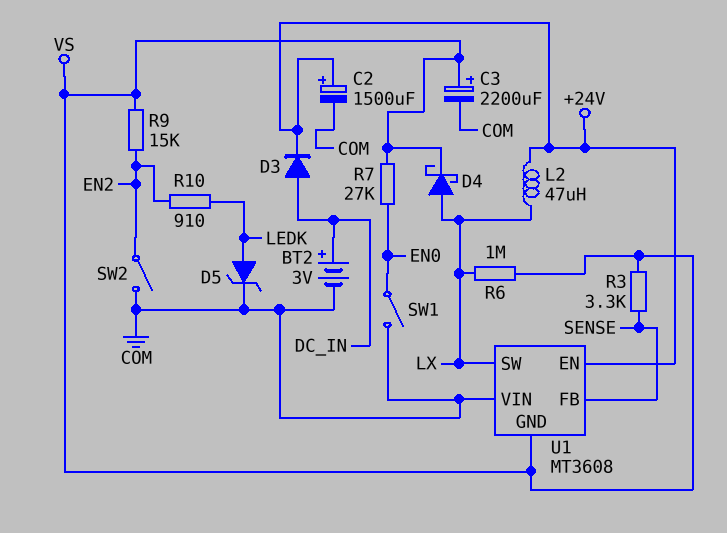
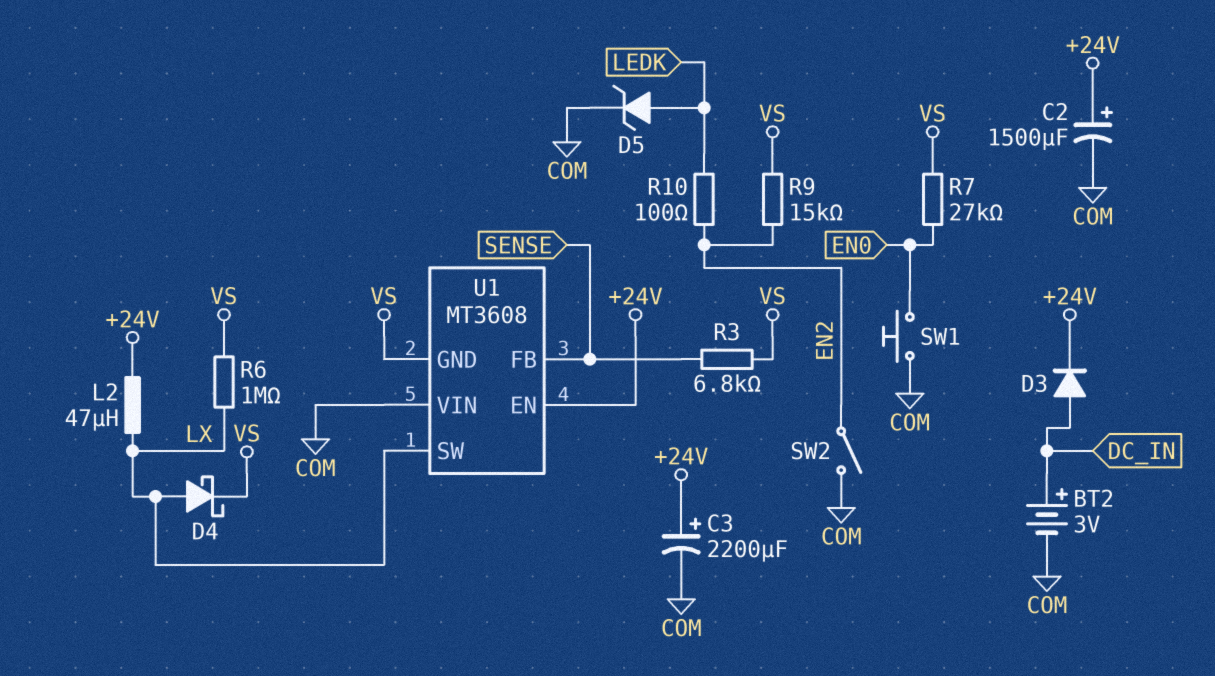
C3: 2200uF (plus VS, minus COM) -> 2200uF (plus +24V, minus COM)
R3: 3.3k (SENSE, VS) -> 6.8k (SENSE, VS)
R10: 910 (EN2, LEDK) -> 100 (EN2, LEDK)
SW1: switch (COM, EN0) -> button (COM, EN0)

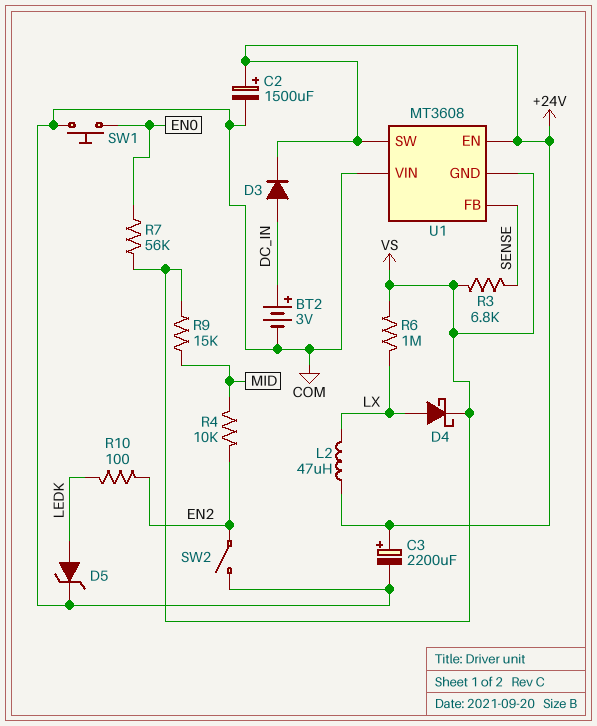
R4: none -> 10k (EN2, MID)
R7: 27k (EN0, VS) -> 56k (EN0, VS)
R9: 15k (EN2, VS) -> 15k (MID, VS)
U1 pin SW: LX -> +24V

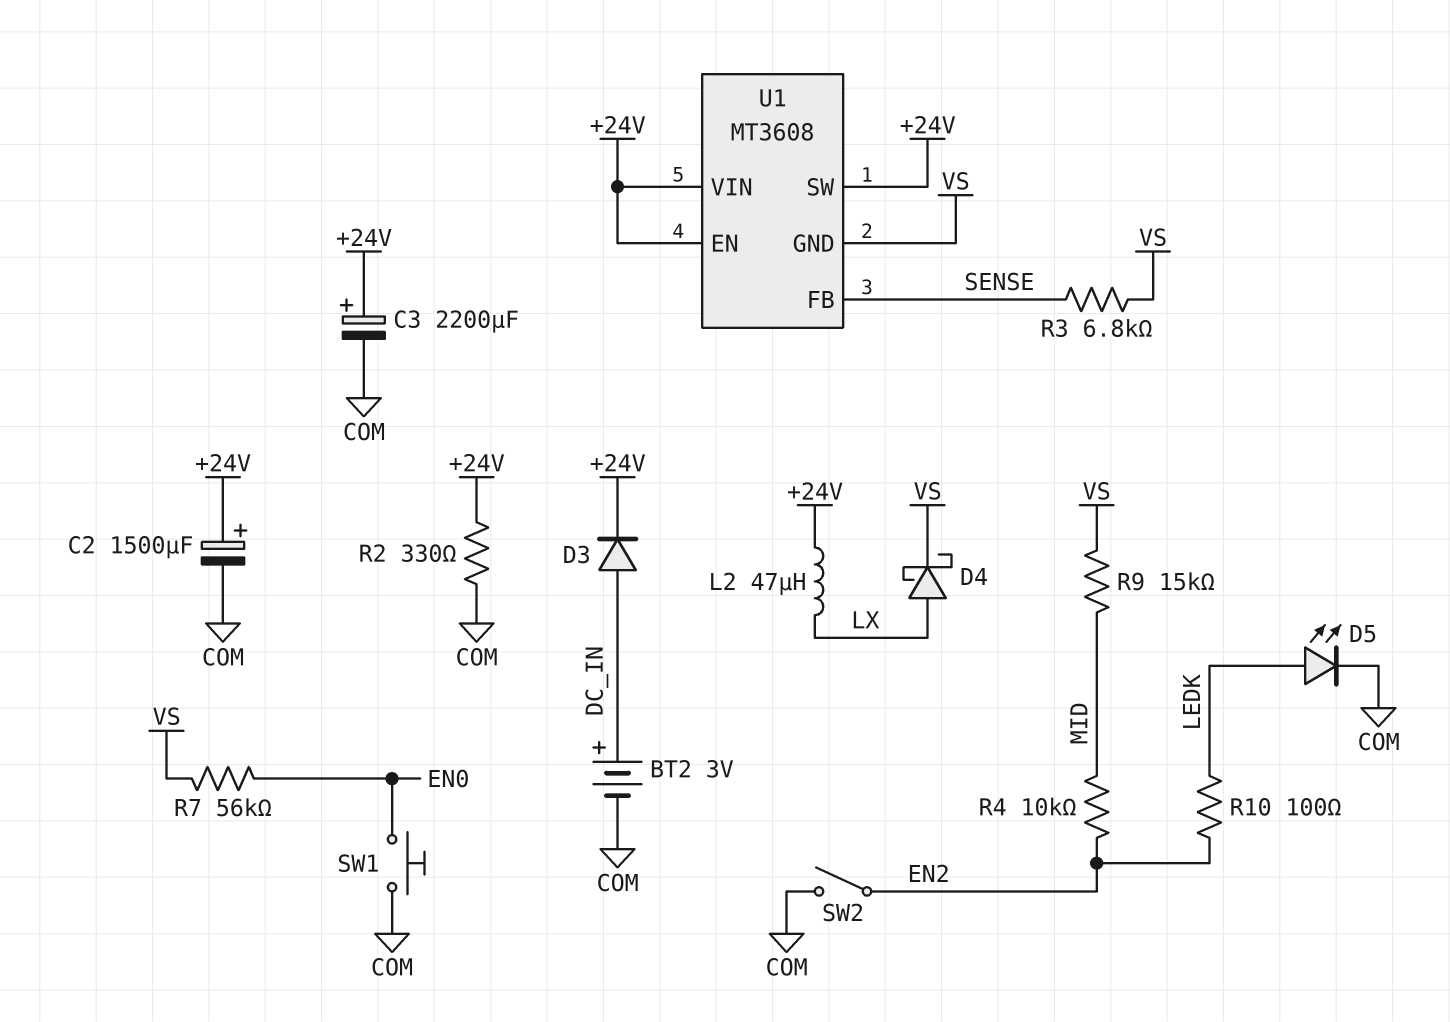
D5: zener (A LEDK, K COM) -> LED (A LEDK, K COM)
R2: none -> 330 (+24V, COM)
R6: 1M (LX, VS) -> none
U1 pin VIN: COM -> +24V

